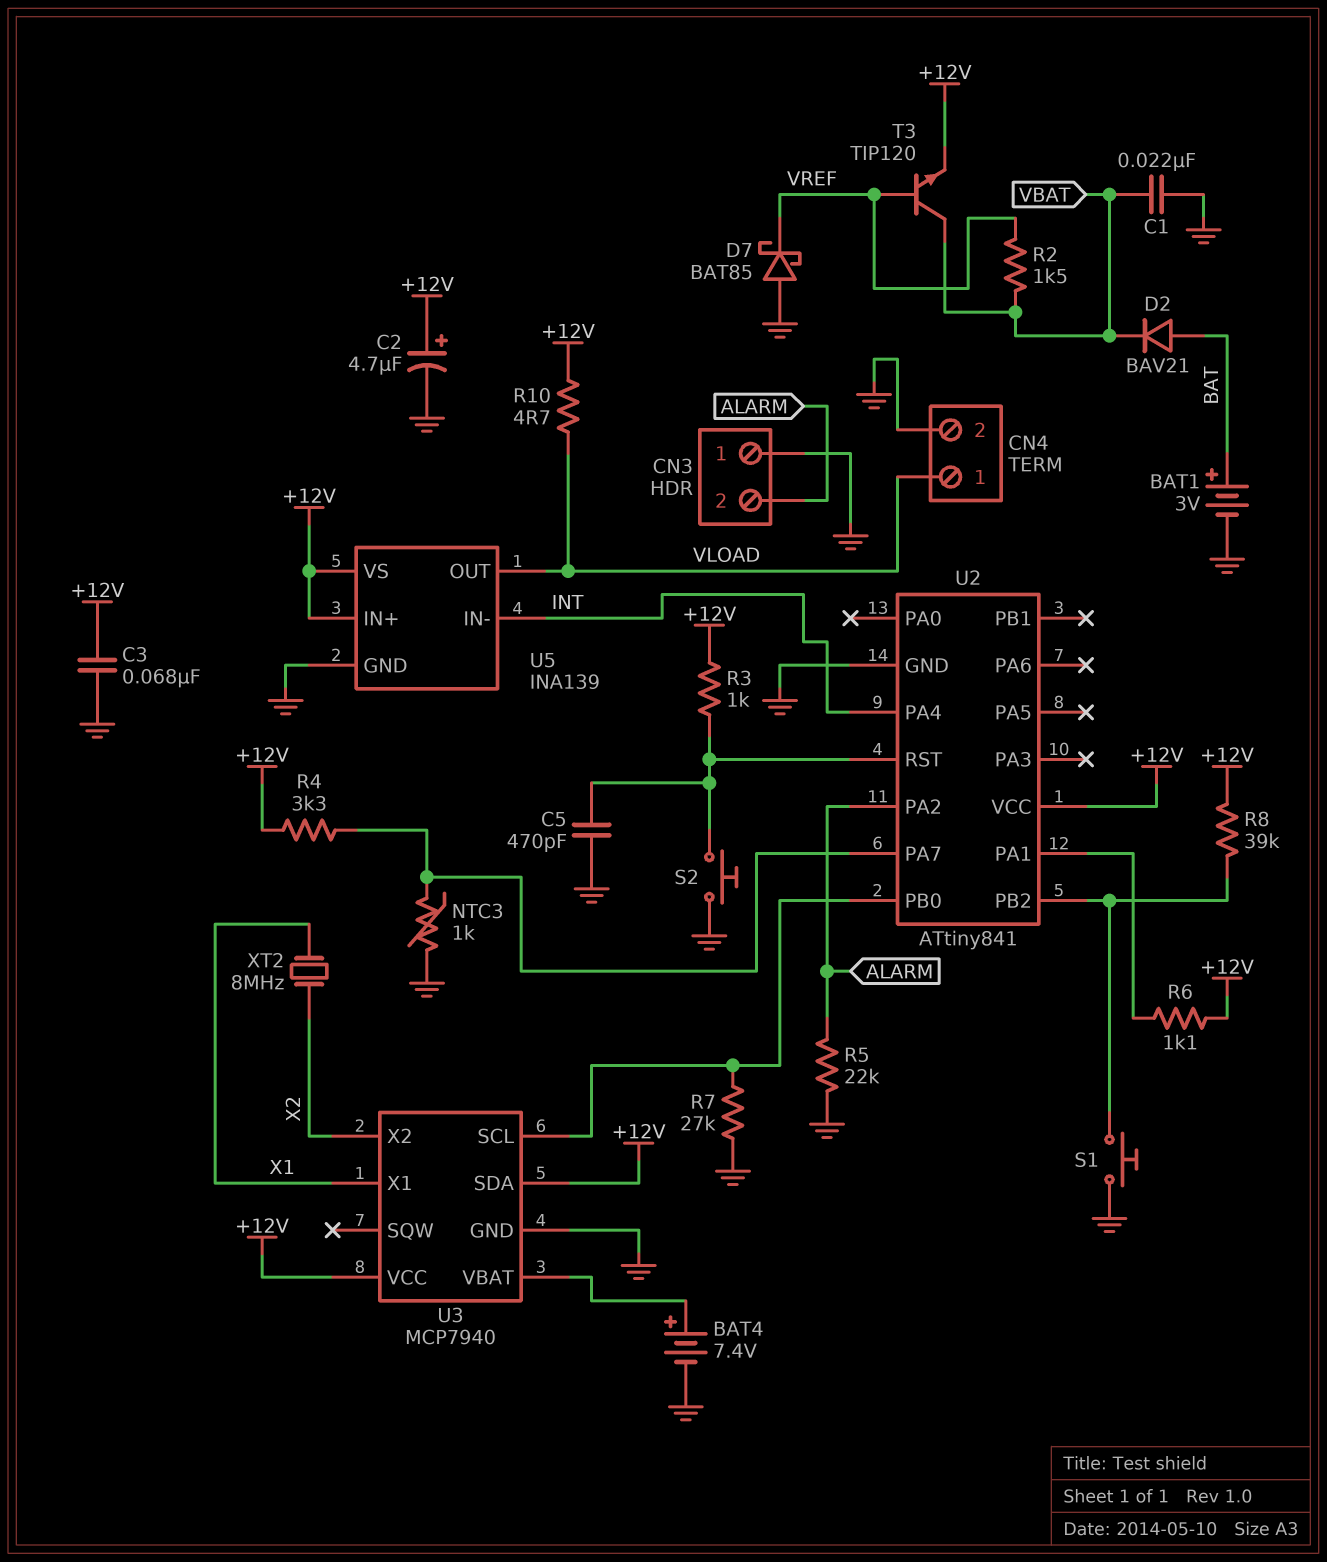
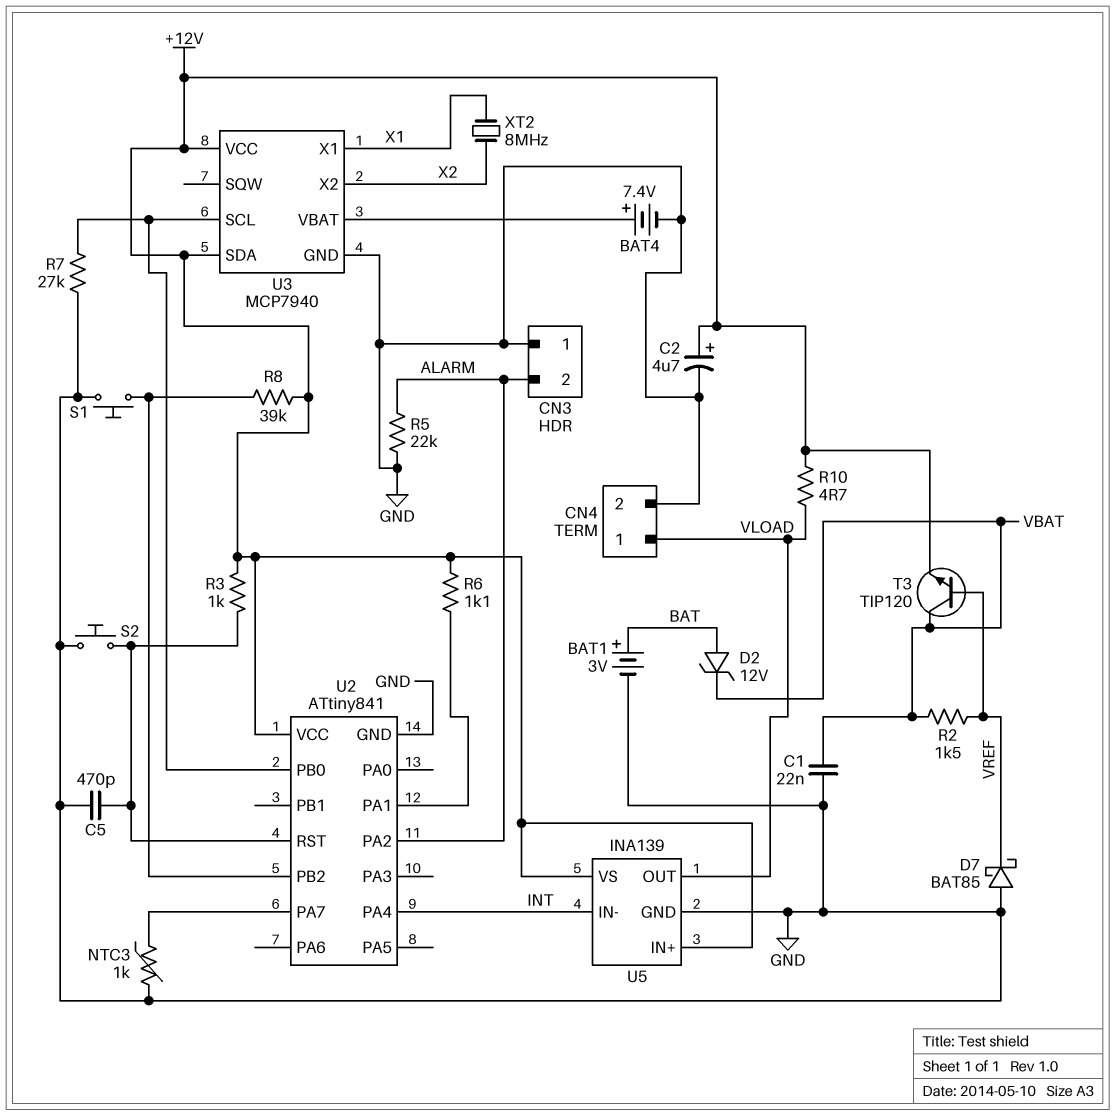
C3: 68nF (+12V, GND) -> none
D2: diode BAV21 (A BAT, K VBAT) -> zener 12V (A BAT, K VBAT)
R4: 3.3k (+12V, U2/PA7) -> none

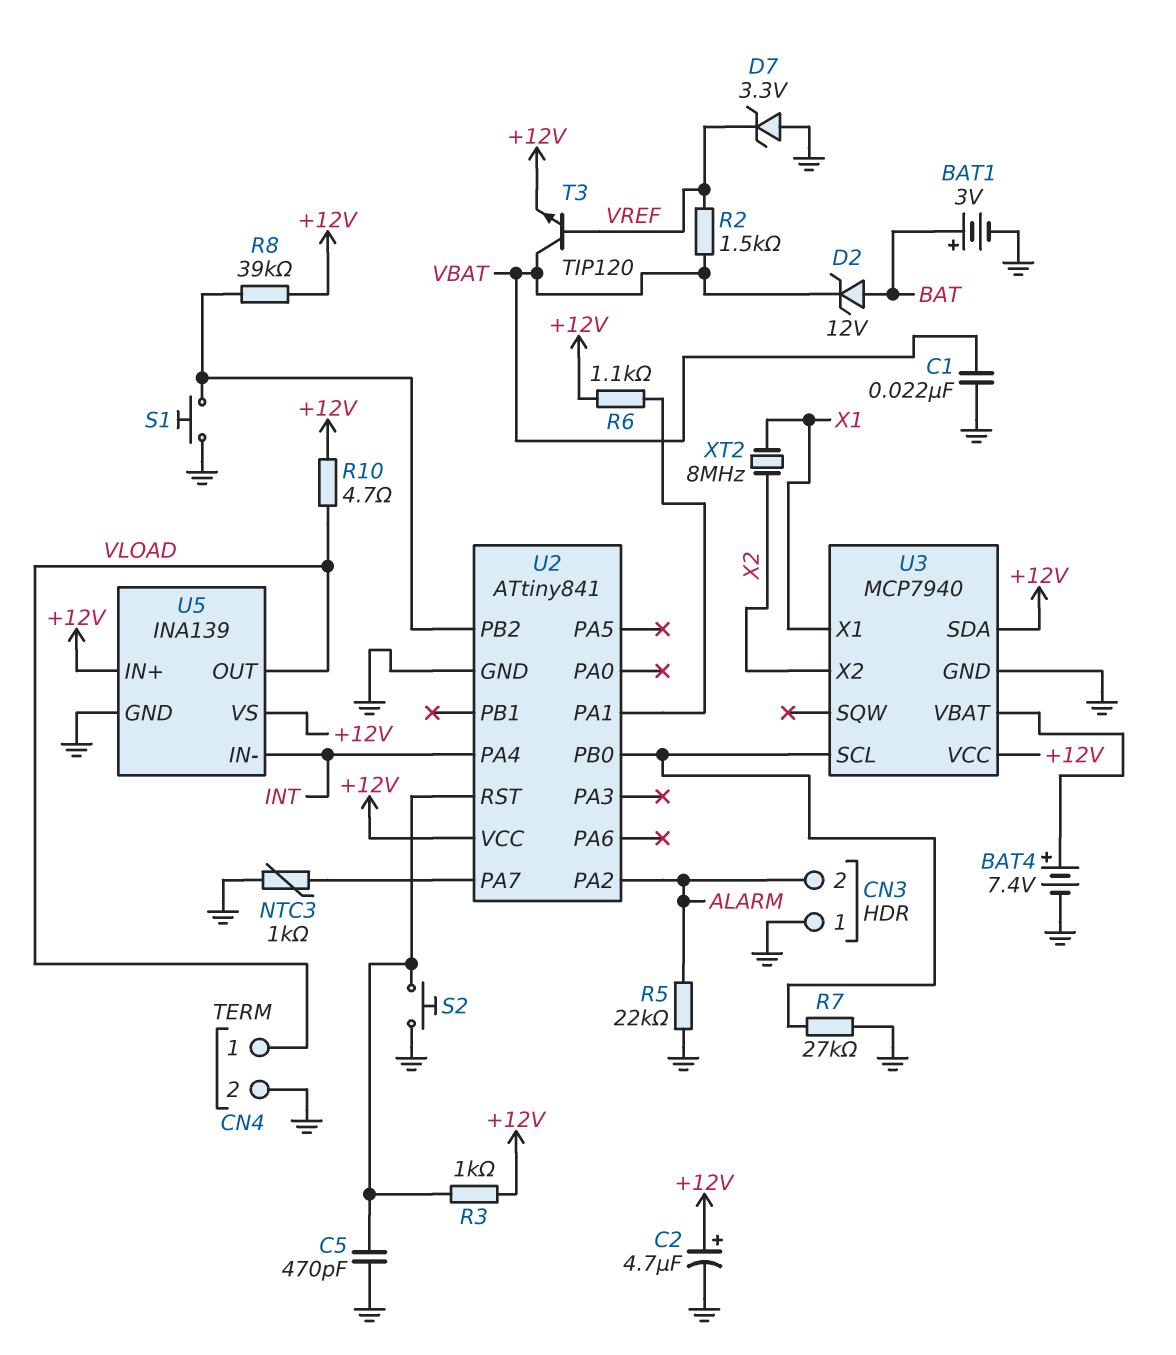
D7: schottky BAT85 (A GND, K VREF) -> zener 3.3V (A GND, K VREF)

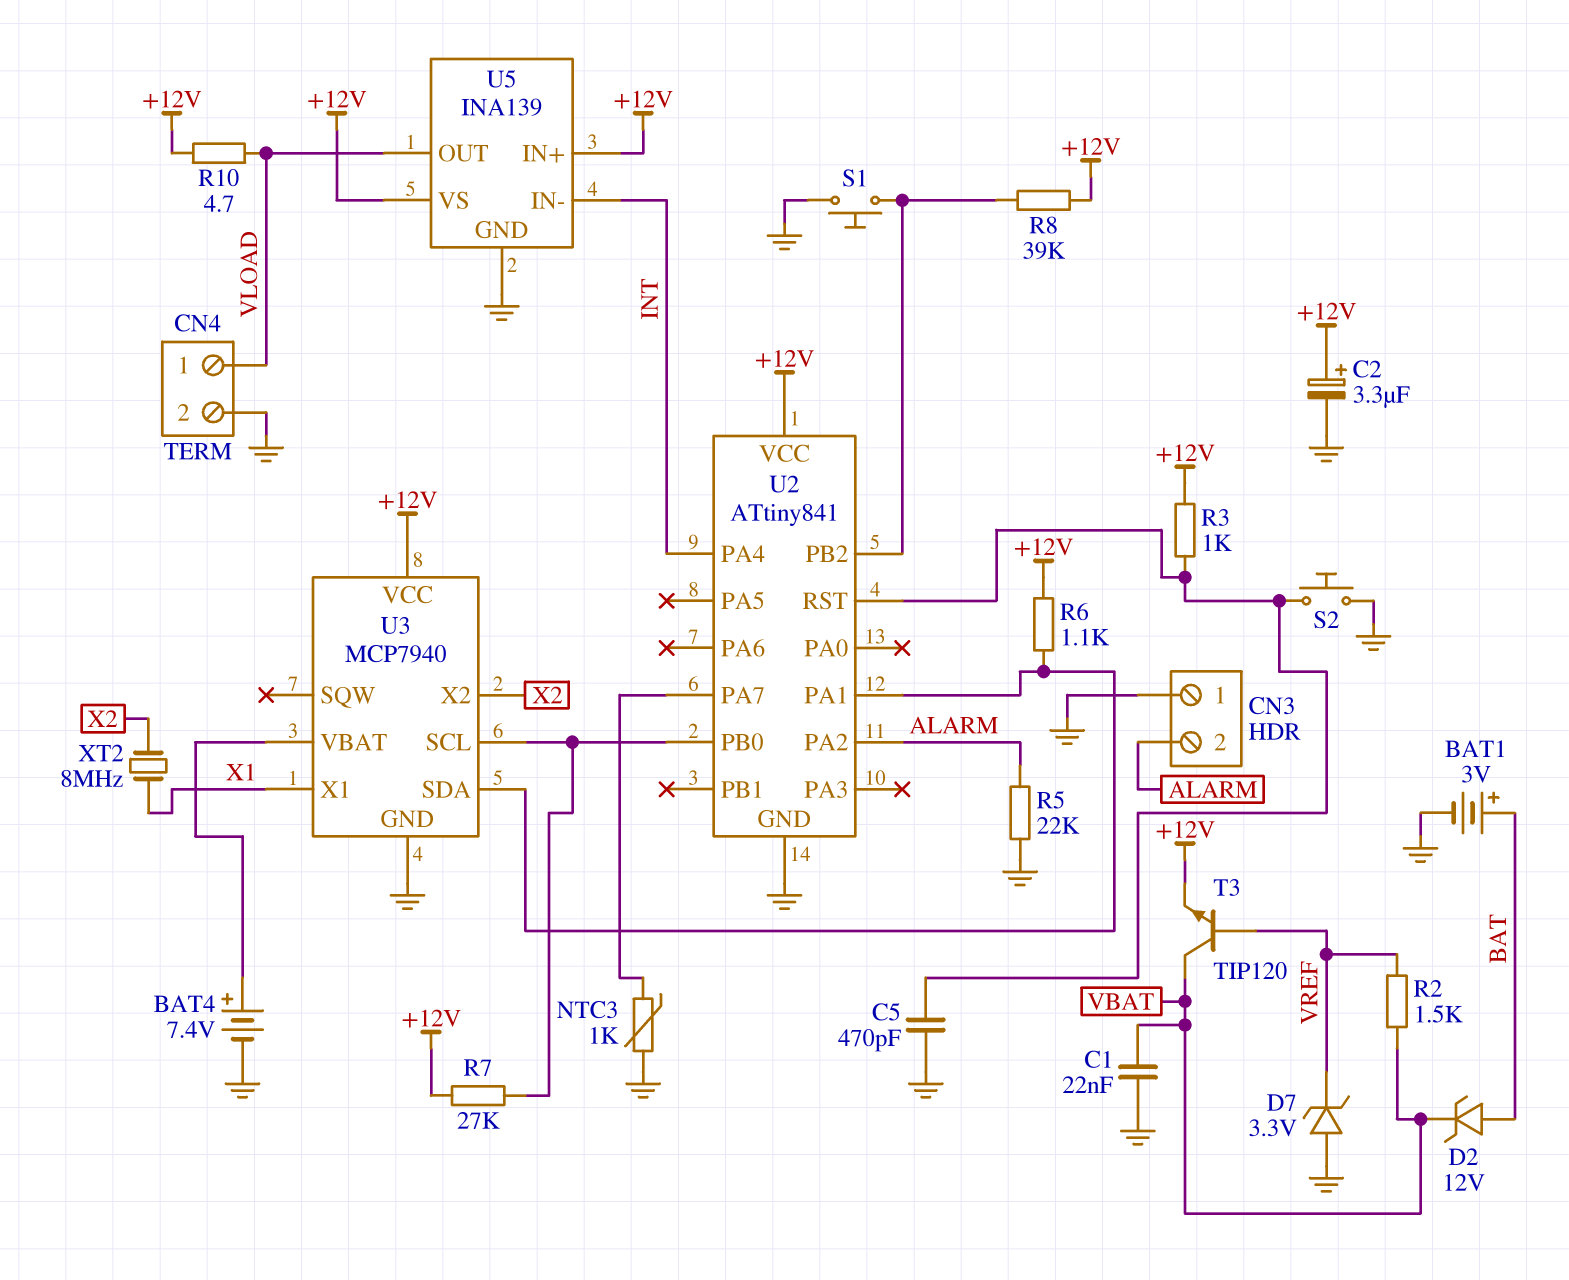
C2: 4.7uF (plus +12V, minus GND) -> 3.3uF (plus +12V, minus GND)
R7: 27k (GND, U2/PB0) -> 27k (+12V, U2/PB0)
U3 pin SDA: +12V -> U2/PA1

